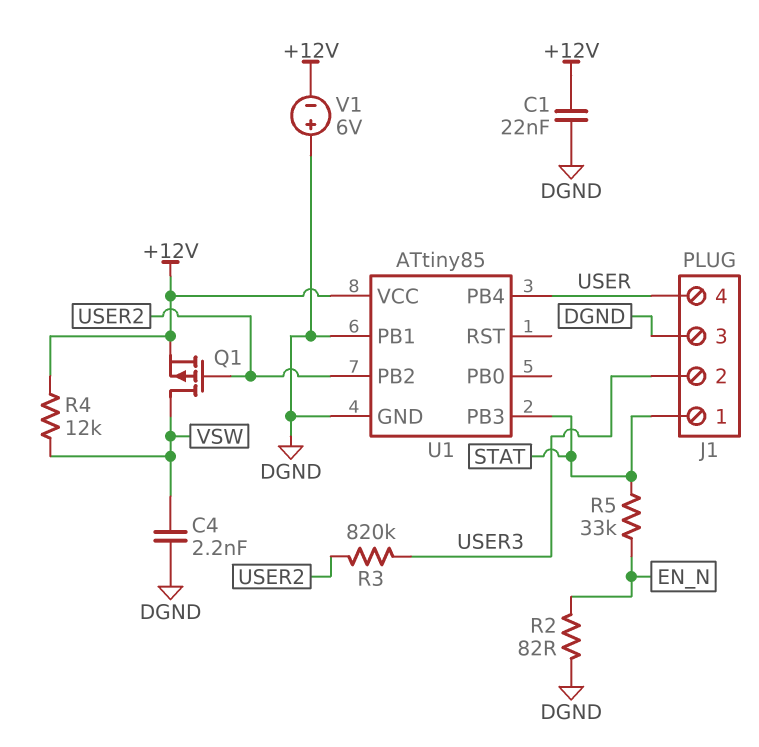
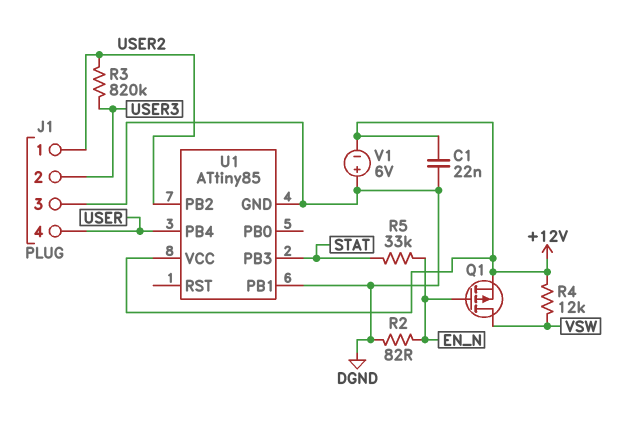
C4: 2.2nF (DGND, VSW) -> none
J1 pin 1: STAT -> USER2
Q1: PMOS (G USER2, D VSW, S +12V) -> PMOS (G EN_N, D VSW, S +12V)

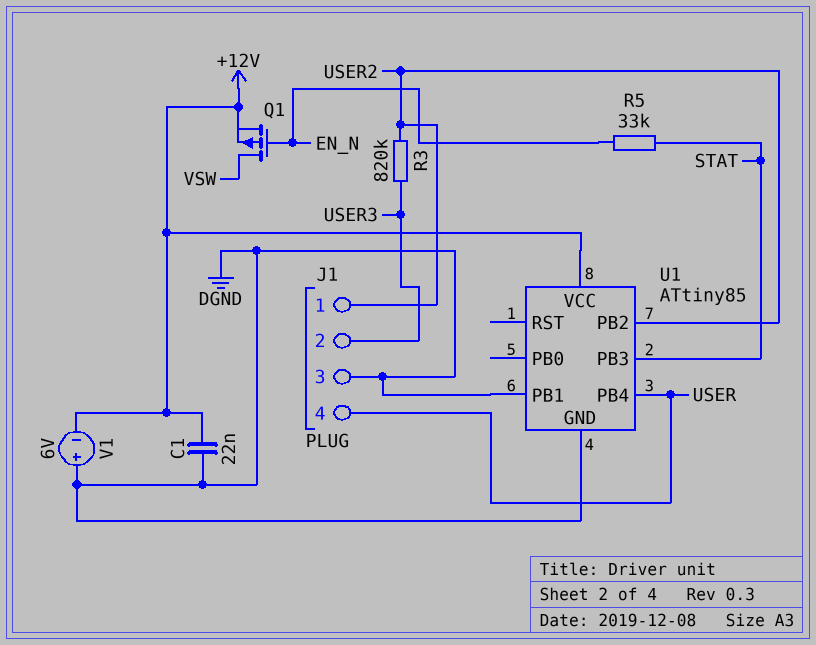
R2: 82 (DGND, EN_N) -> none
R4: 12k (+12V, VSW) -> none

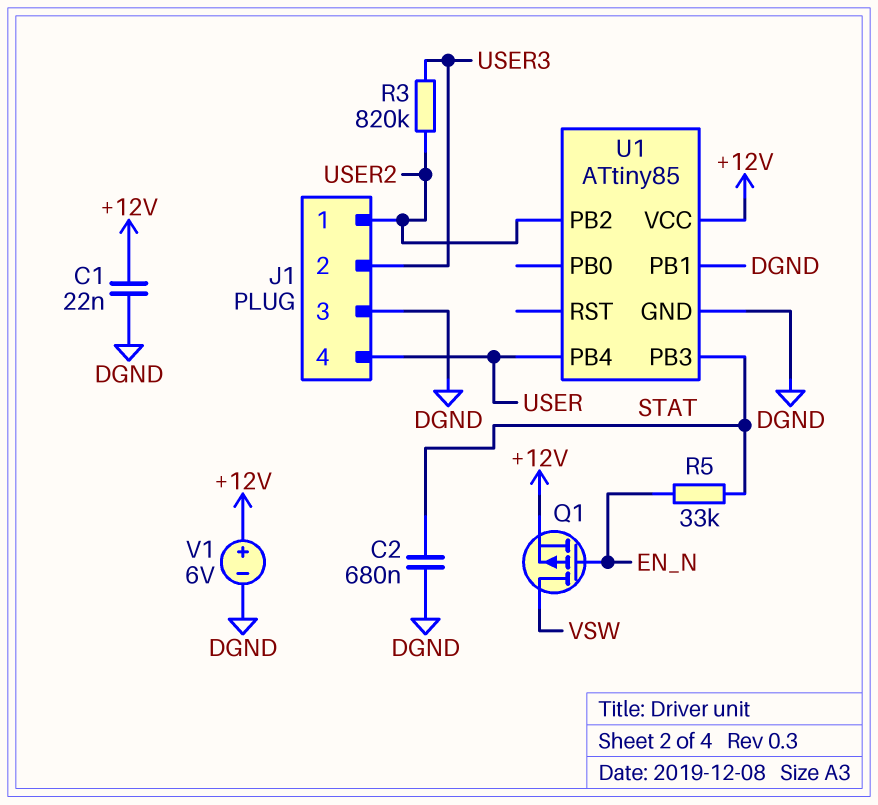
C2: none -> 680nF (DGND, STAT)
V1: 6V (plus DGND, minus +12V) -> 6V (plus +12V, minus DGND)

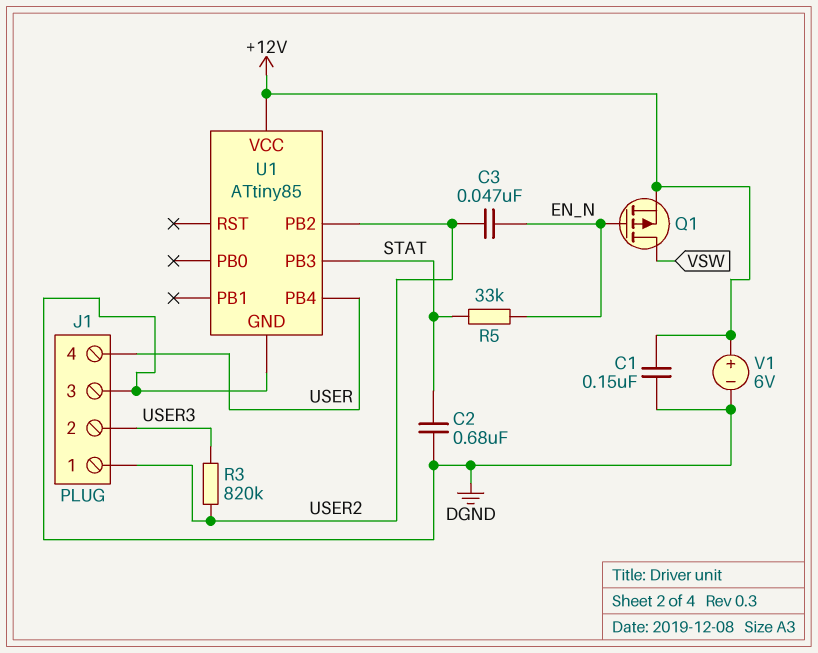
C1: 22nF (+12V, DGND) -> 150nF (+12V, DGND)
C3: none -> 47nF (EN_N, USER2)
U1 pin PB1: DGND -> none

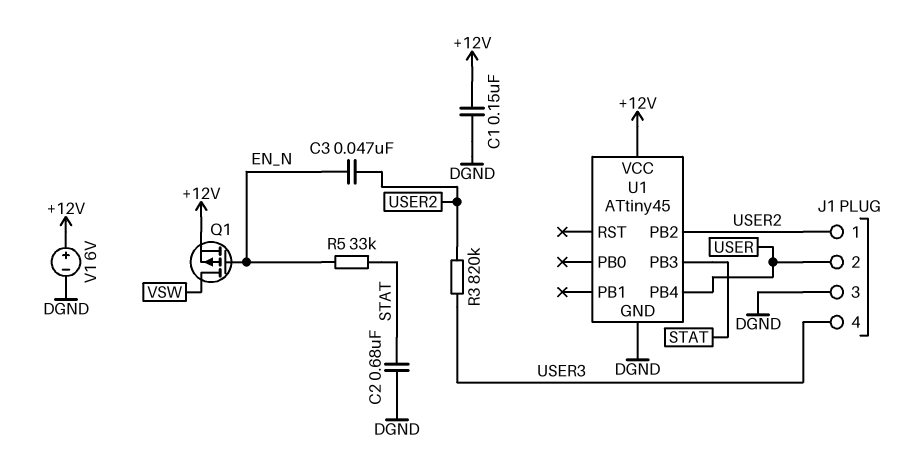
J1 pin 2: USER3 -> USER
J1 pin 4: USER -> USER3
U1: ATtiny85 -> ATtiny45

